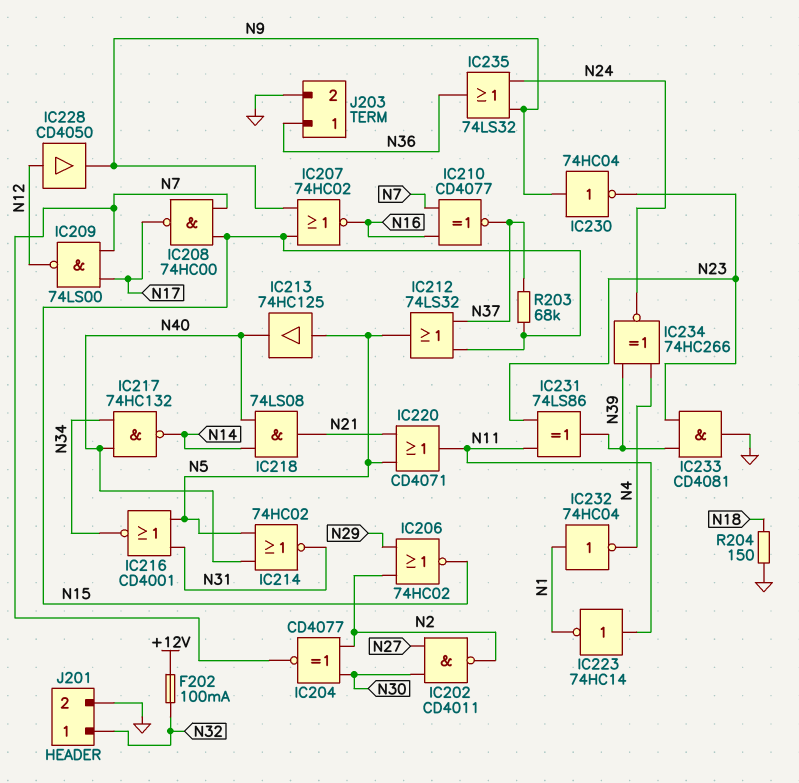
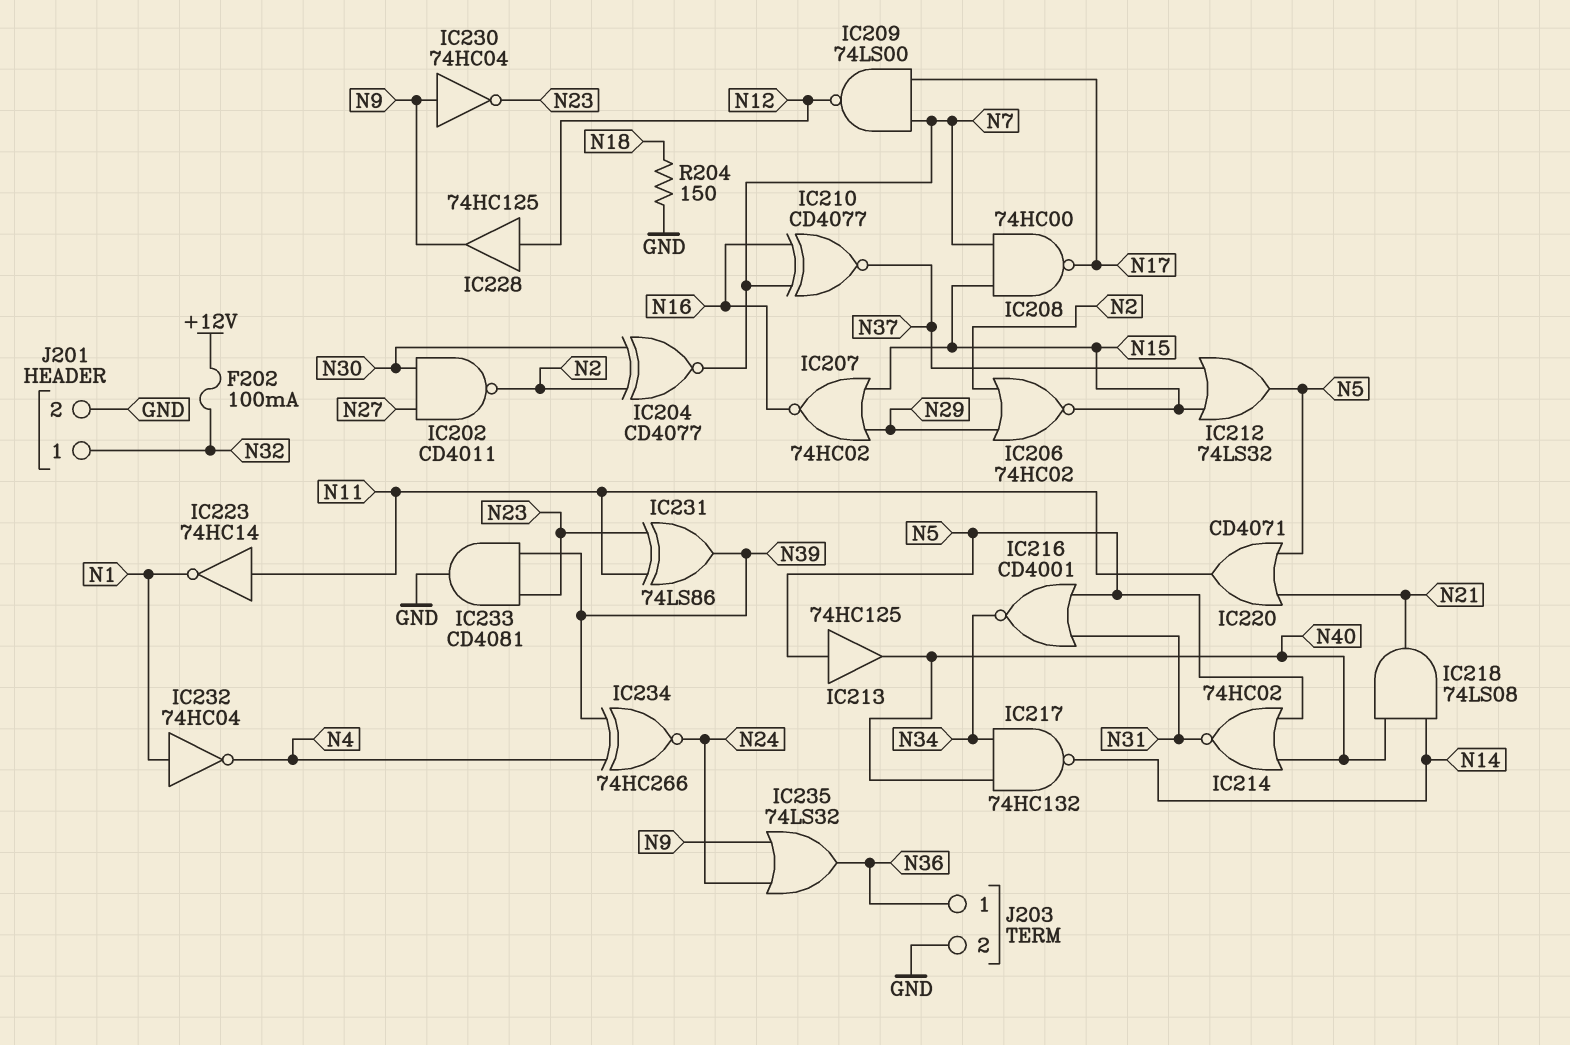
IC207: NOR 74HC02 (in N9, in N15, out N16) -> NOR 74HC02 (in N15, in N29, out N16)
IC228: buffer CD4050 (in N12, out N9) -> buffer 74HC125 (in N12, out N9)
R203: 68k (N15, N37) -> none

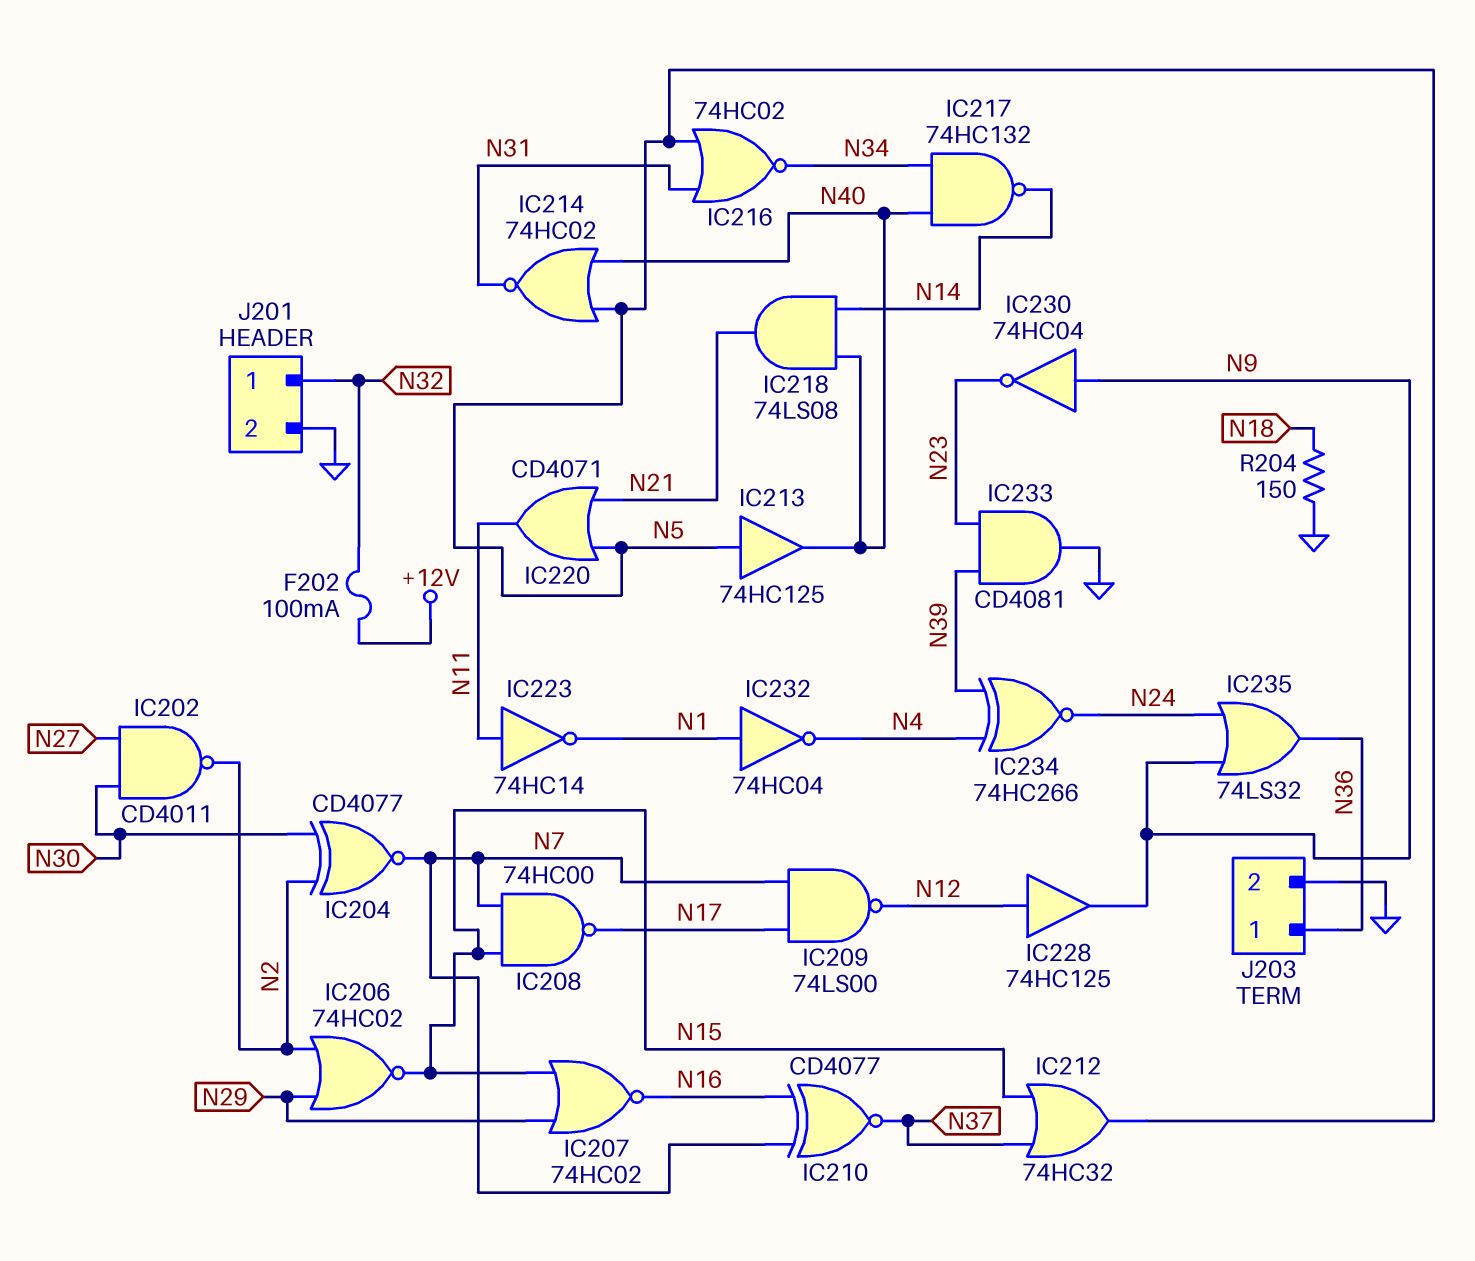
IC212: OR 74LS32 (in N15, in N37, out N5) -> OR 74HC32 (in N15, in N37, out N5)
IC216: NOR CD4001 (in N5, in N31, out N34) -> NOR 74HC02 (in N5, in N31, out N34)
IC231: XOR 74LS86 (in N11, in N23, out N39) -> none

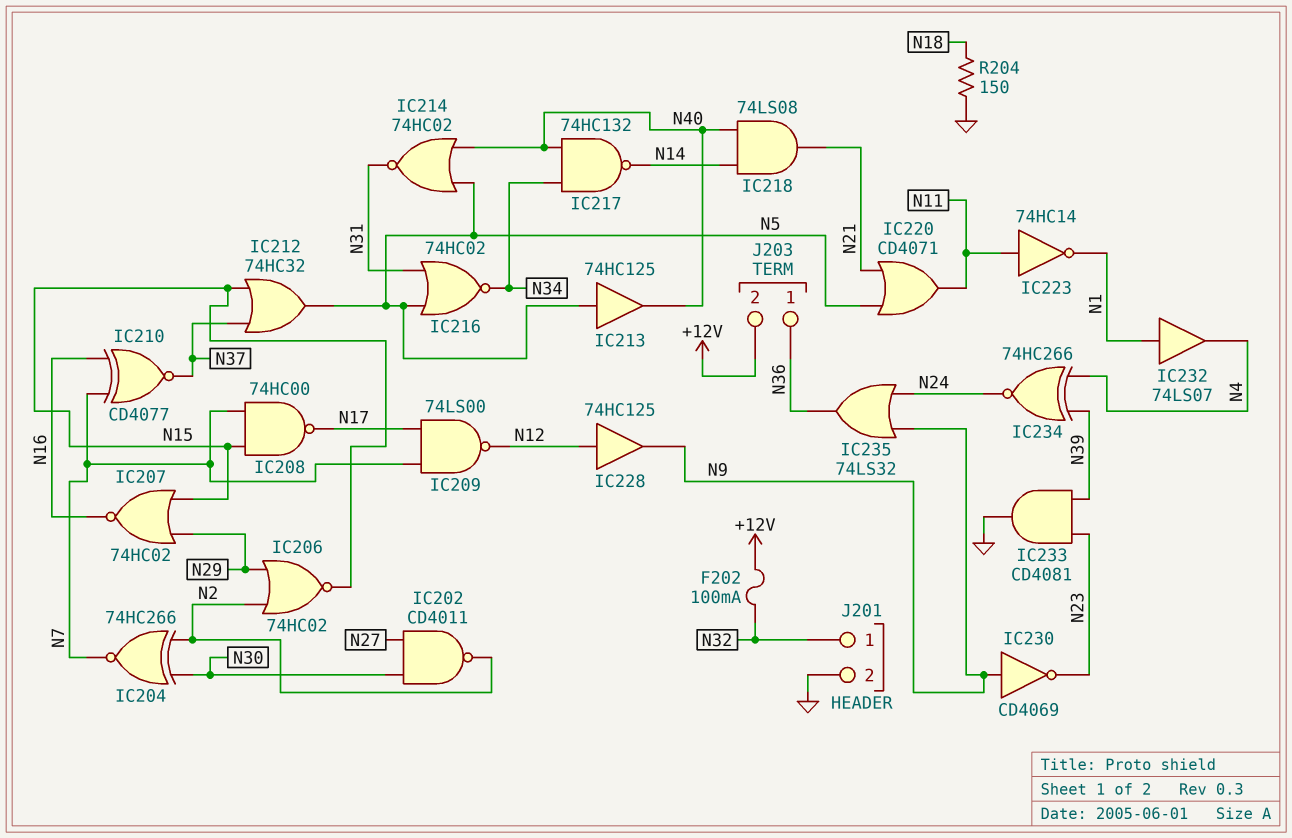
IC204: XNOR CD4077 (in N2, in N30, out N7) -> XNOR 74HC266 (in N2, in N30, out N7)
IC230: NOT 74HC04 (in N9, out N23) -> NOT CD4069 (in N9, out N23)
IC232: NOT 74HC04 (in N1, out N4) -> buffer 74LS07 (in N1, out N4)
J203 pin 2: GND -> +12V

